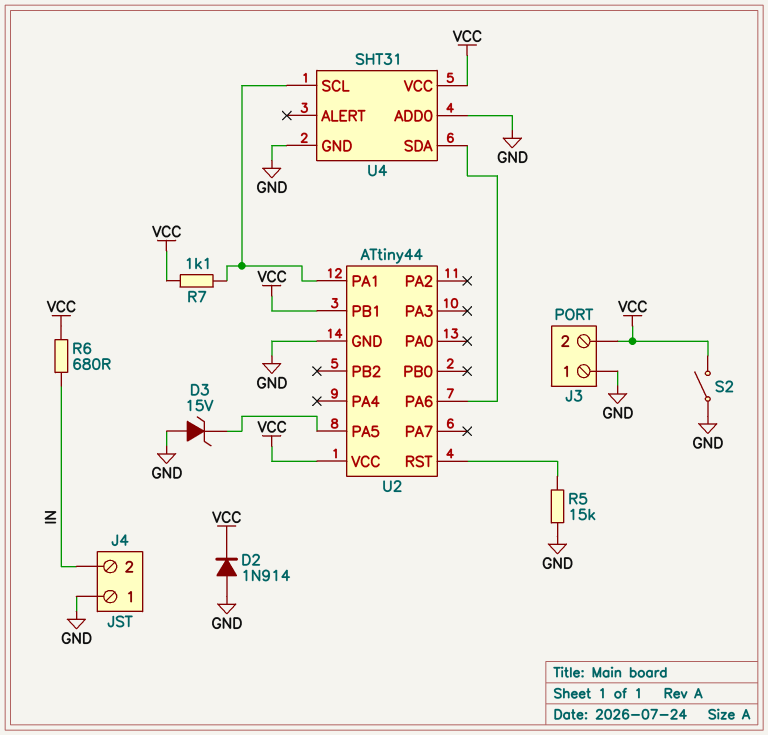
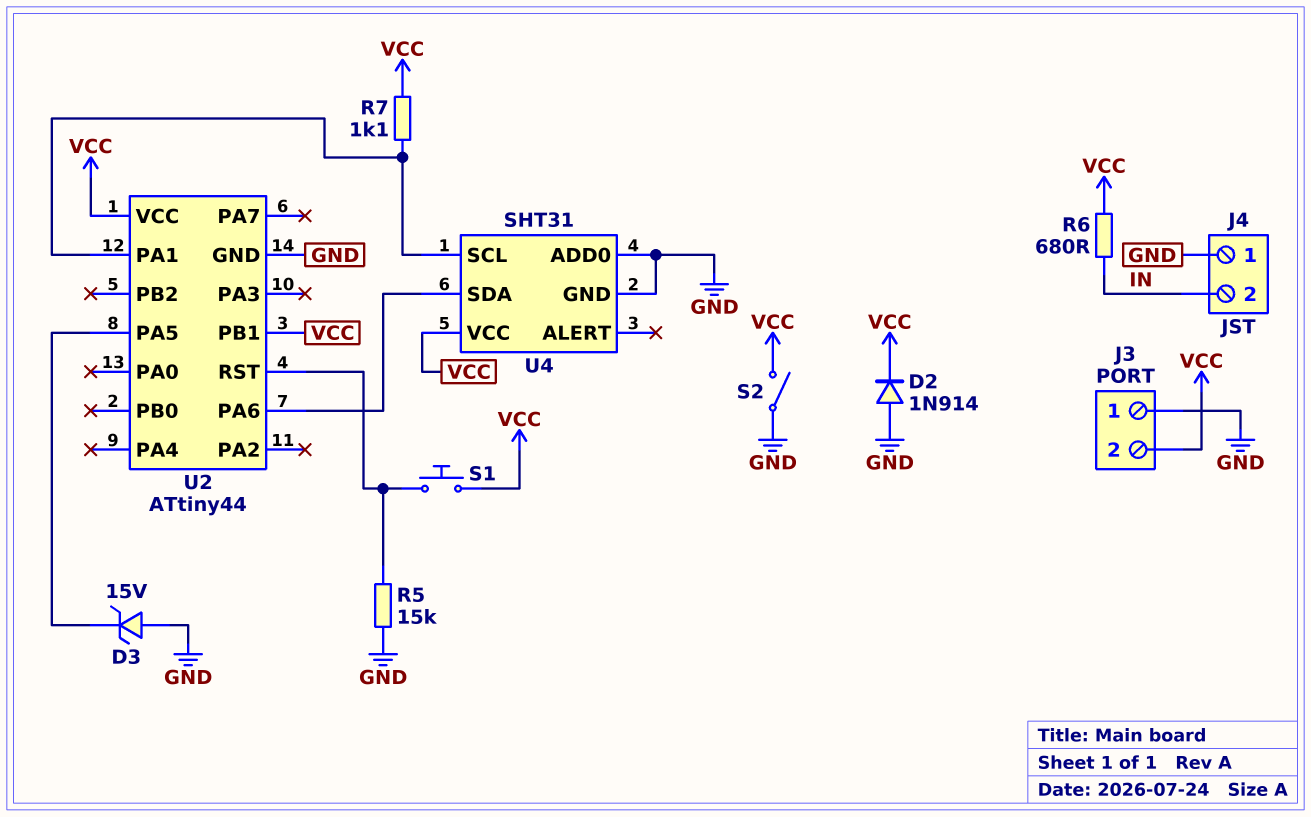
S1: none -> button (U2/RST, VCC)

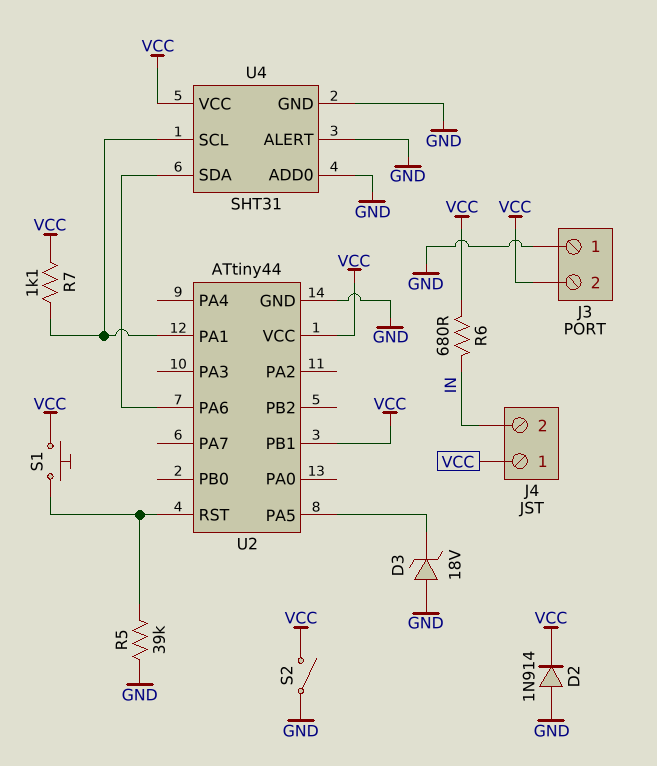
D3: zener 15V (A GND, K U2/PA5) -> zener 18V (A GND, K U2/PA5)
J4 pin 1: GND -> VCC
R5: 15k (GND, U2/RST) -> 39k (GND, U2/RST)
U4 pin ALERT: none -> GND

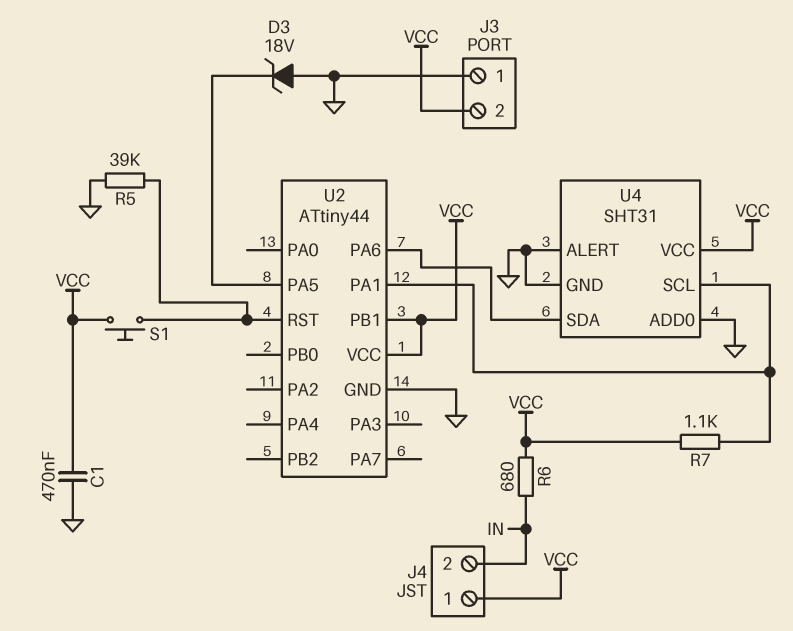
C1: none -> 470nF (GND, VCC)
D2: diode 1N914 (A GND, K VCC) -> none
S2: switch (GND, VCC) -> none

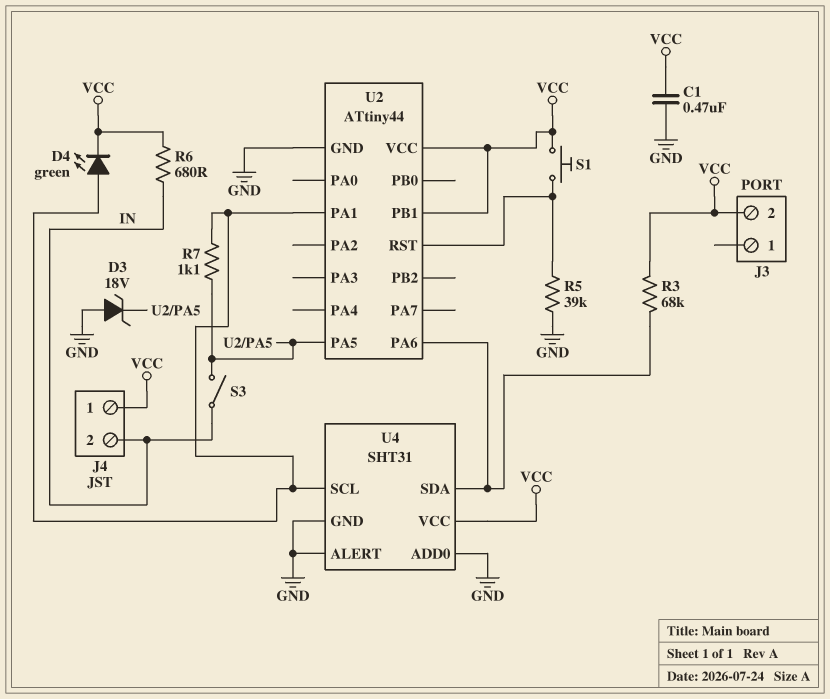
D4: none -> LED green (A U2/PA1, K VCC)
J3 pin 1: GND -> none
R3: none -> 68k (U2/PA6, VCC)
R7: 1.1k (U2/PA1, VCC) -> 1.1k (U2/PA1, U2/PA5)
S3: none -> switch (IN, U2/PA5)

